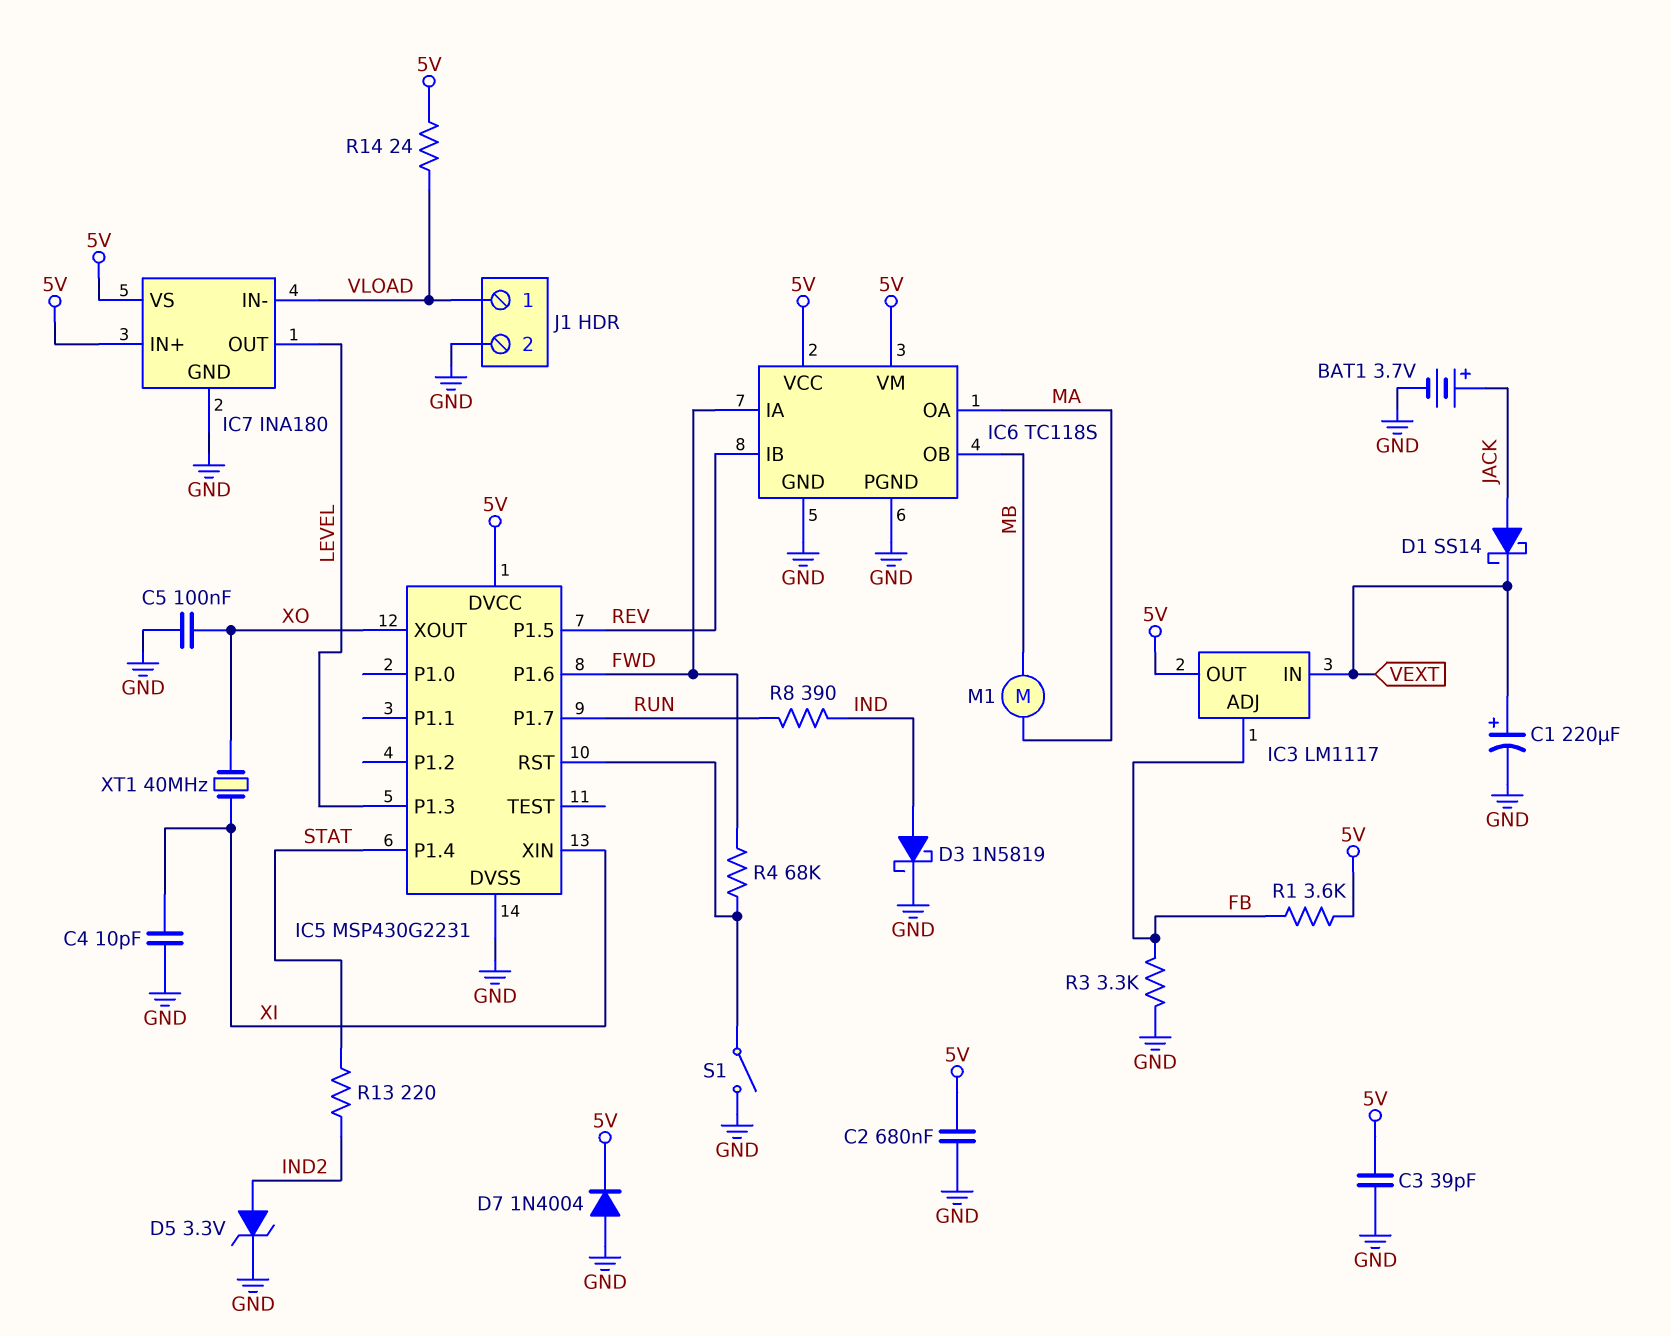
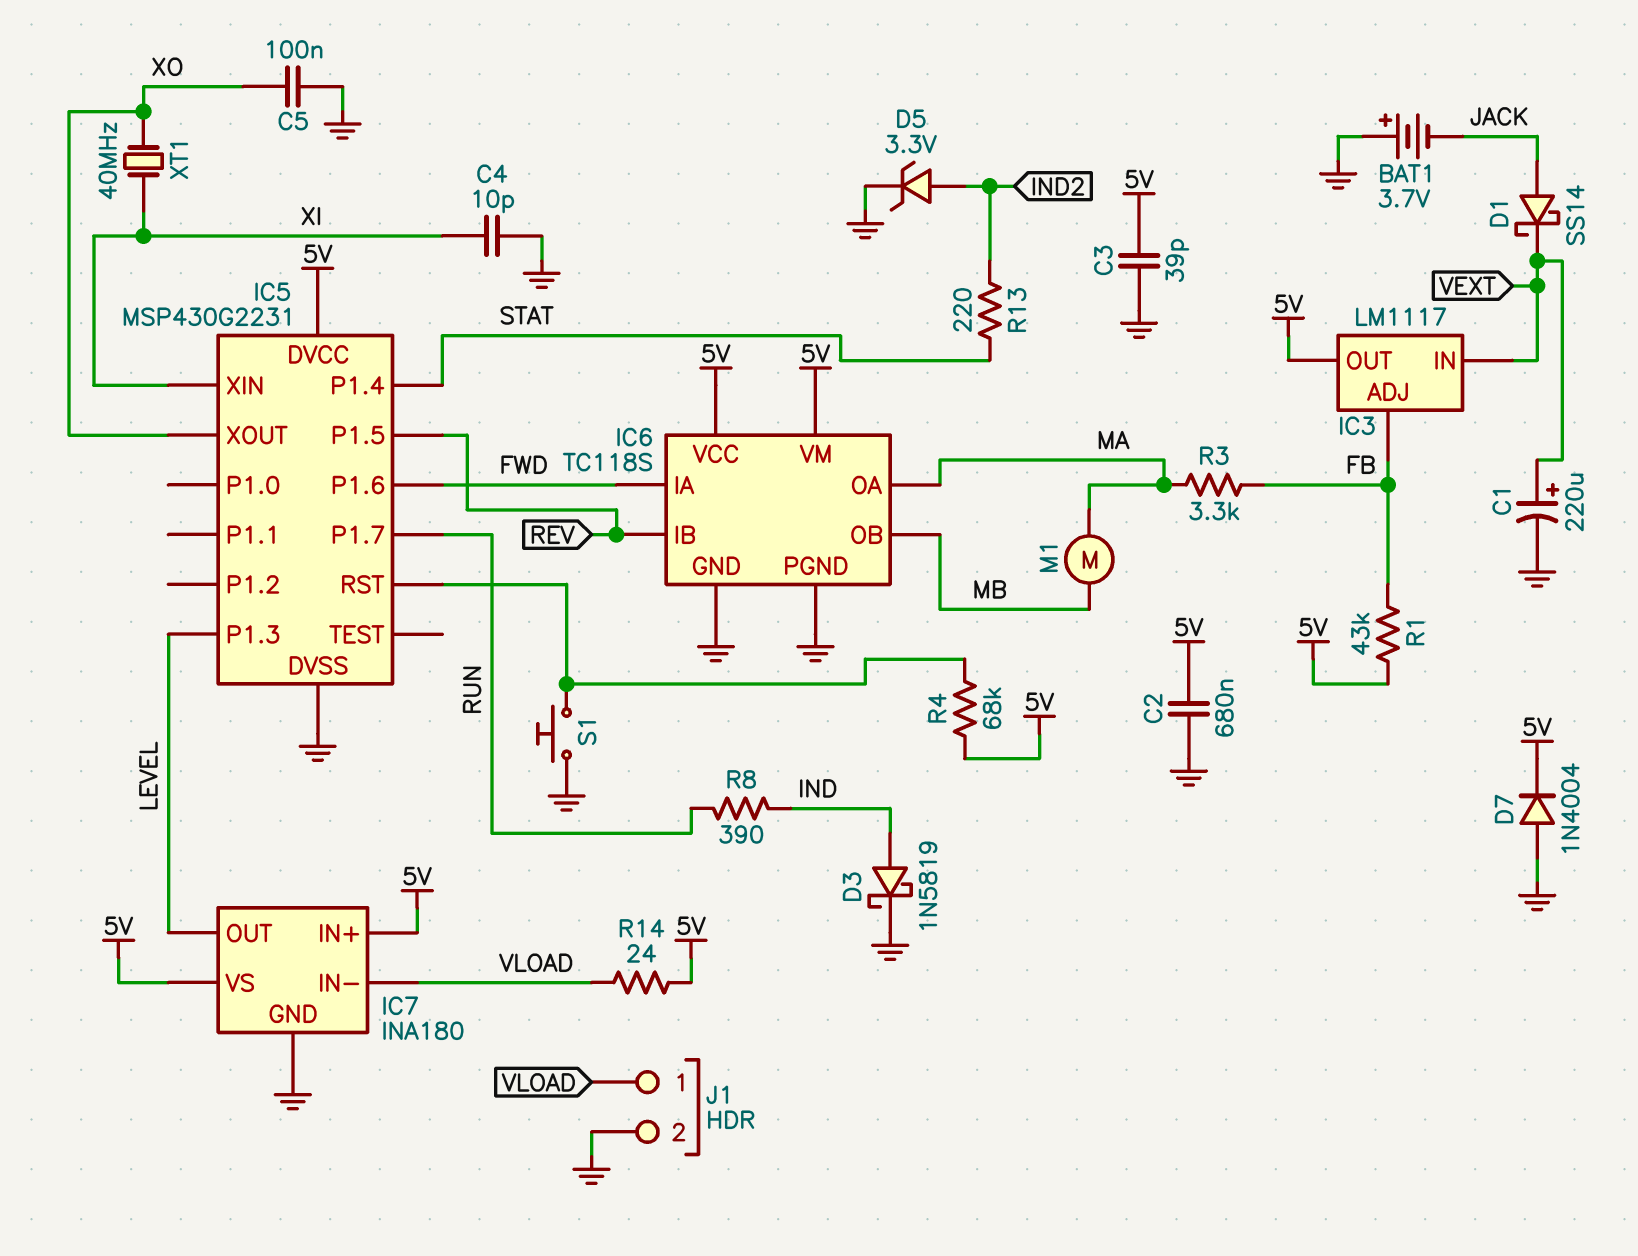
BAT1: 3.7V (plus JACK, minus GND) -> 3.7V (plus GND, minus JACK)
R1: 3.6k (5V, FB) -> 43k (5V, FB)
R3: 3.3k (FB, GND) -> 3.3k (FB, MA)
R4: 68k (FWD, IC5/RST) -> 68k (5V, IC5/RST)
S1: switch (GND, IC5/RST) -> button (GND, IC5/RST)

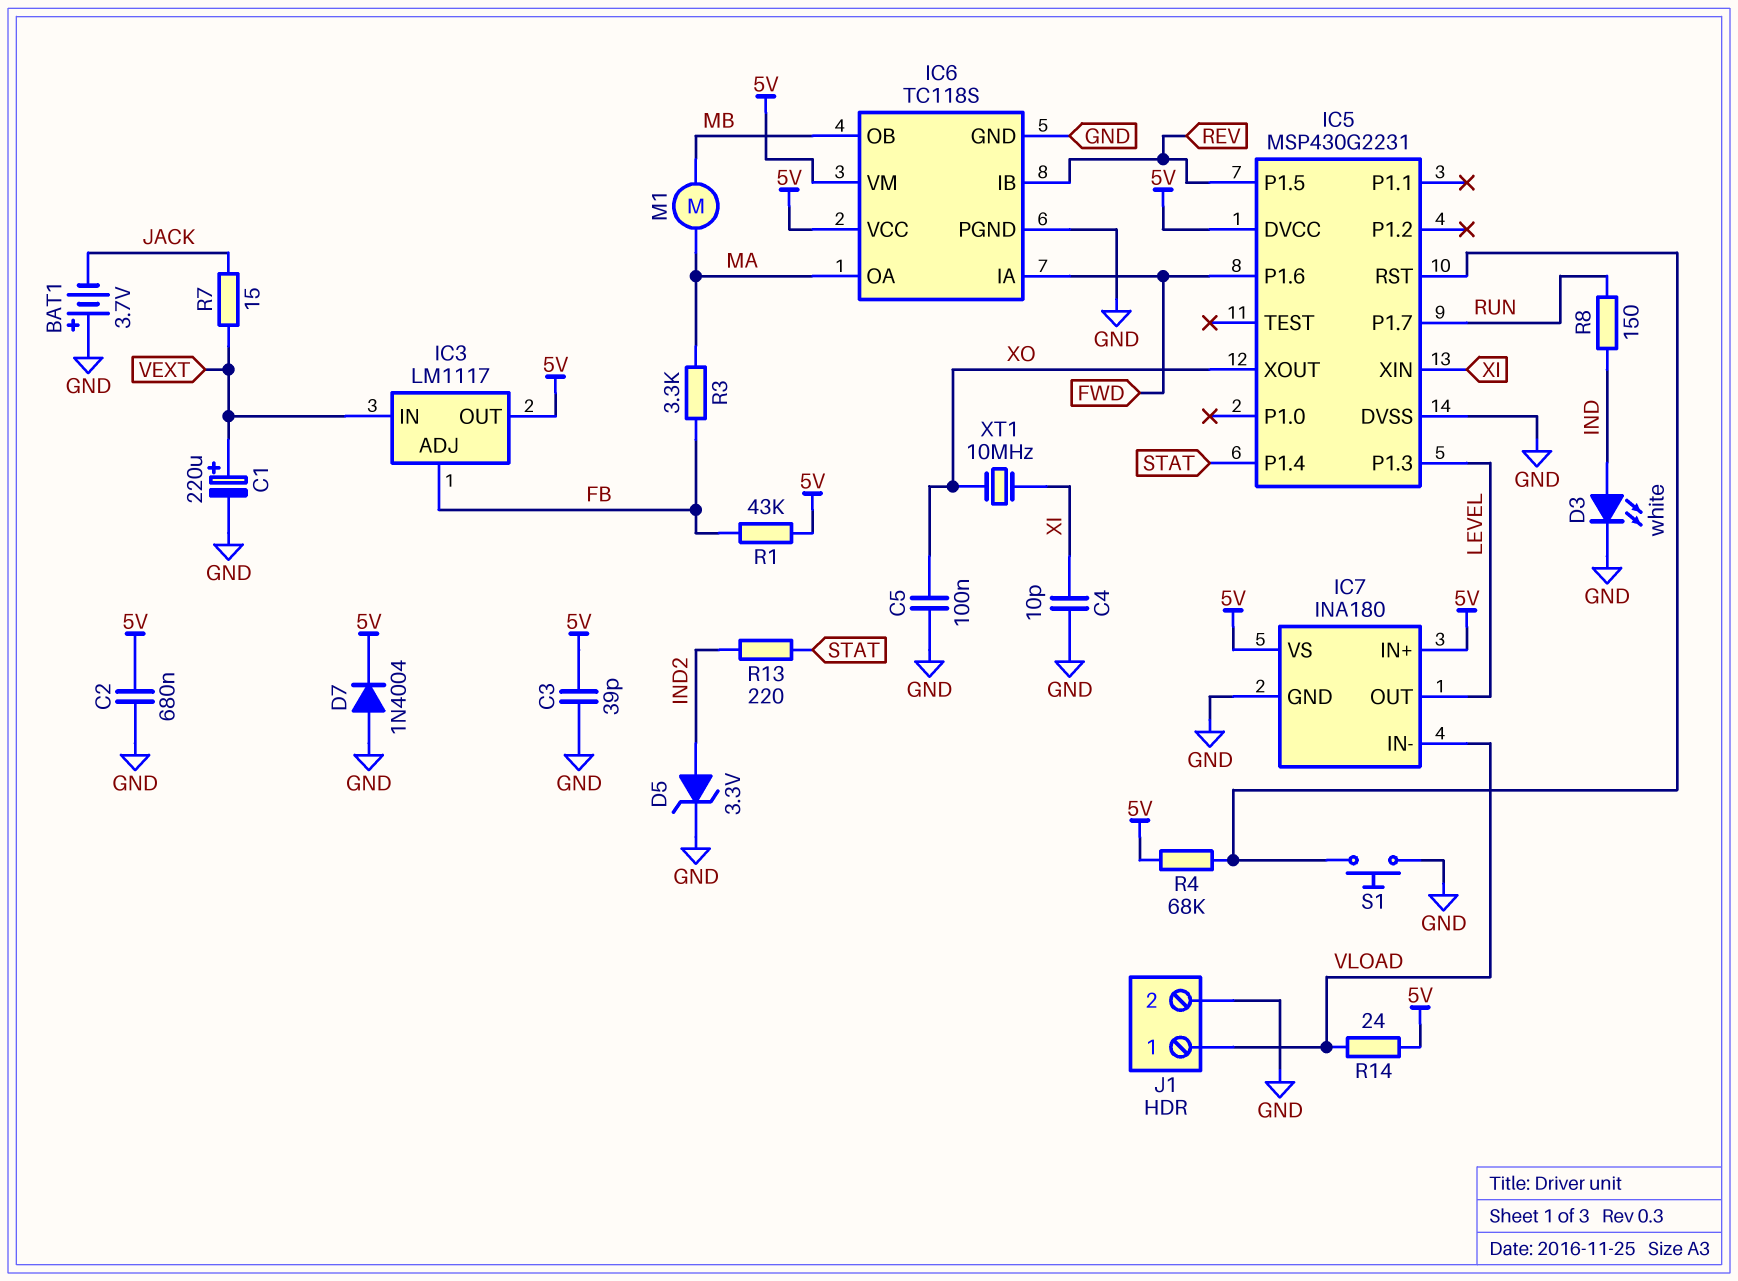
D1: schottky SS14 (A JACK, K VEXT) -> none
D3: schottky 1N5819 (A IND, K GND) -> LED white (A IND, K GND)
R7: none -> 15 (JACK, VEXT)
R8: 390 (IND, RUN) -> 150 (IND, RUN)
XT1: 40MHz (XI, XO) -> 10MHz (XI, XO)

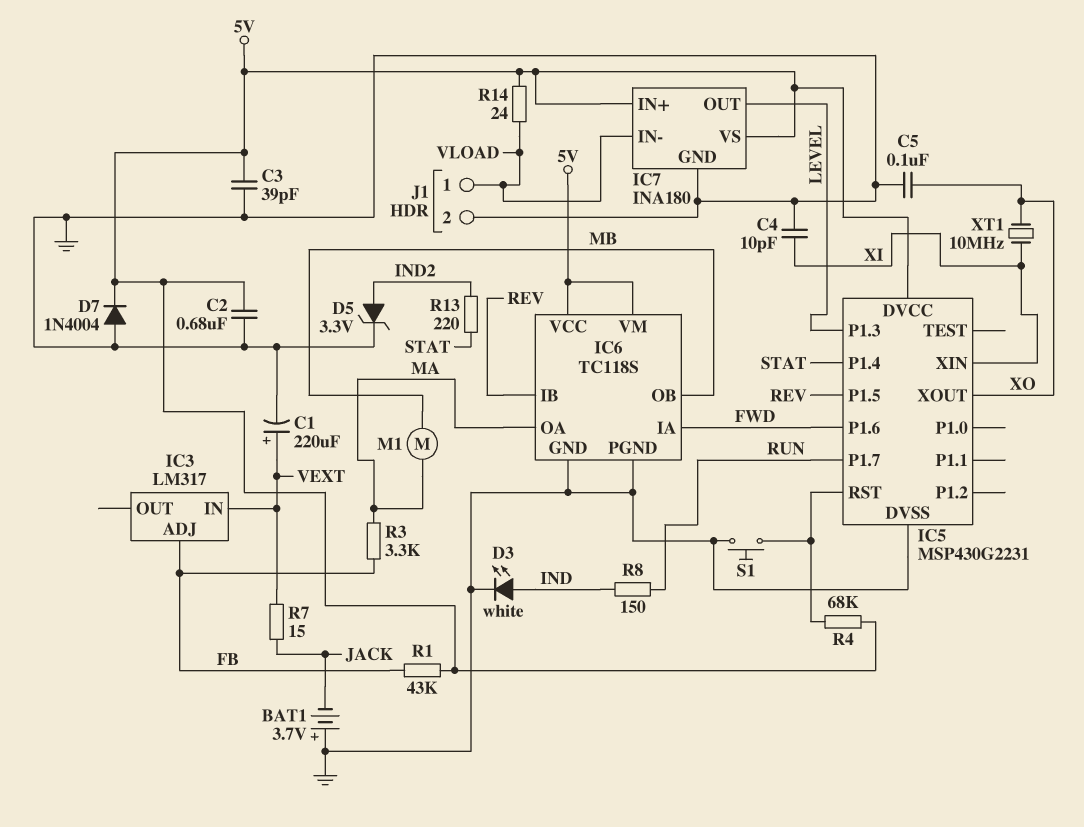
IC3: LM1117 -> LM317
IC3 pin OUT: 5V -> none

